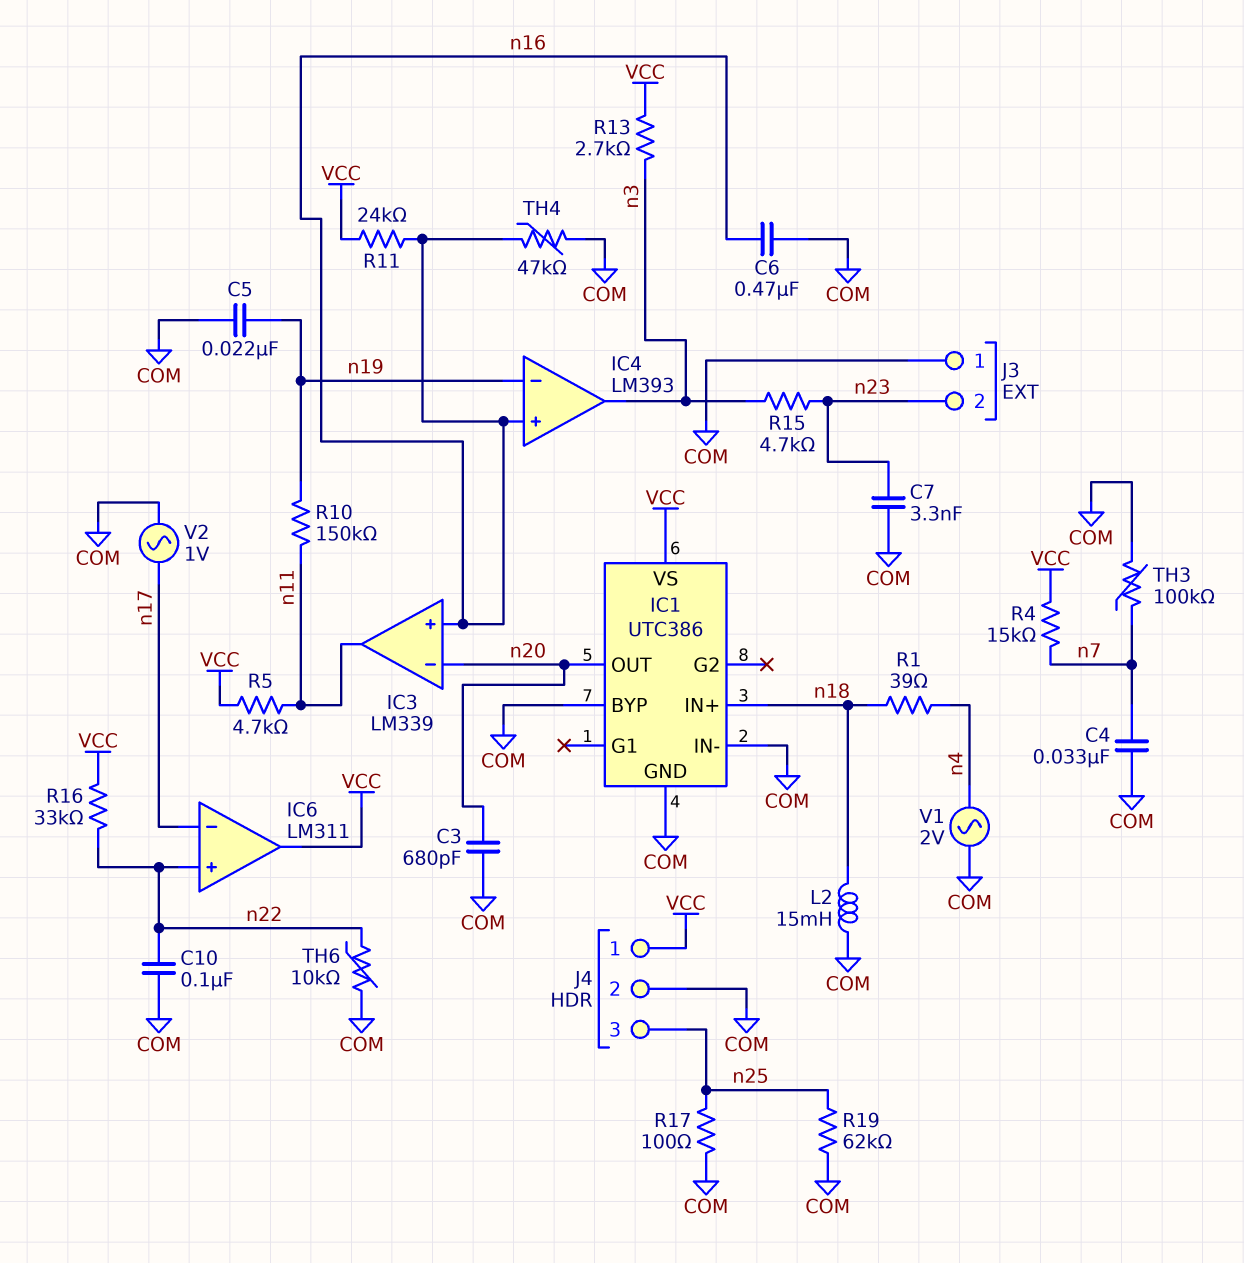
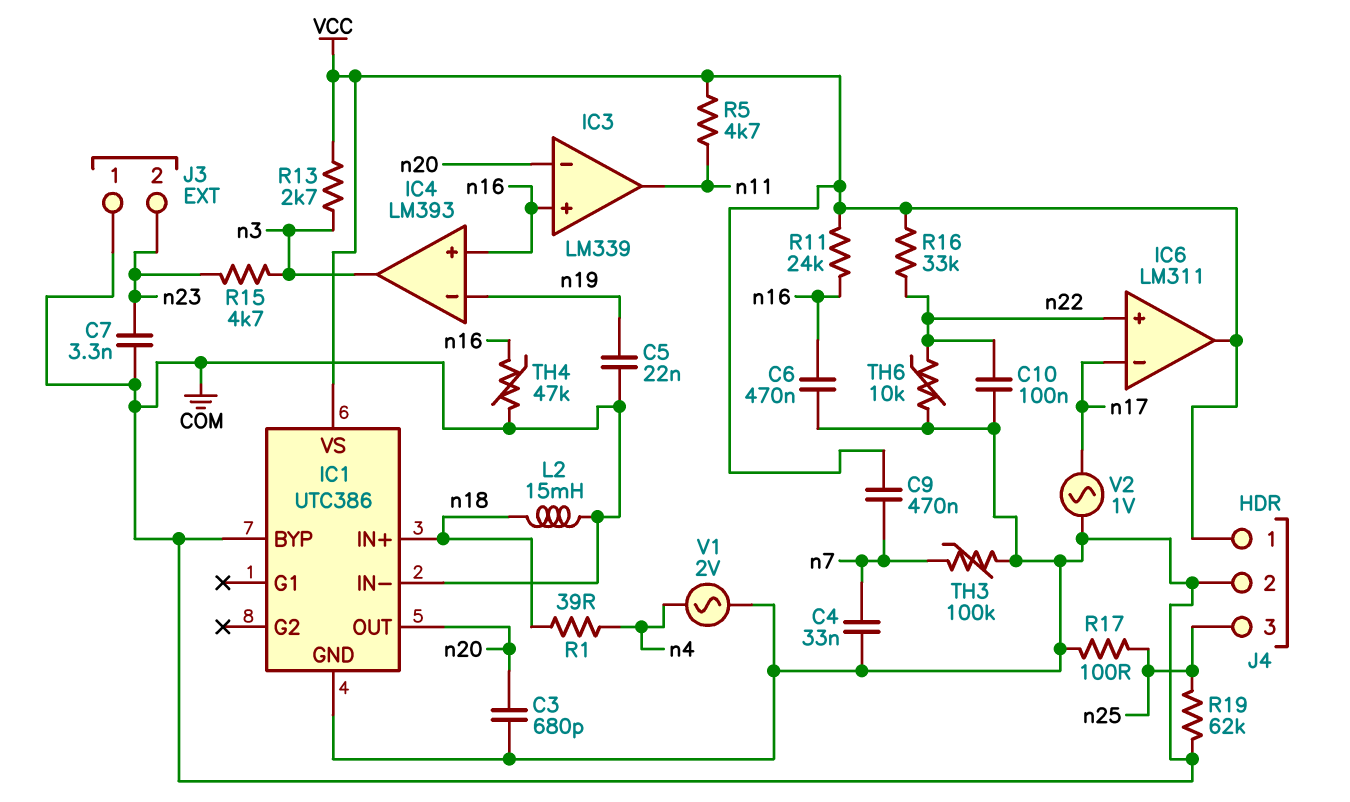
C9: none -> 470nF (VCC, n7)
R4: 15k (VCC, n7) -> none
R10: 150k (n11, n19) -> none

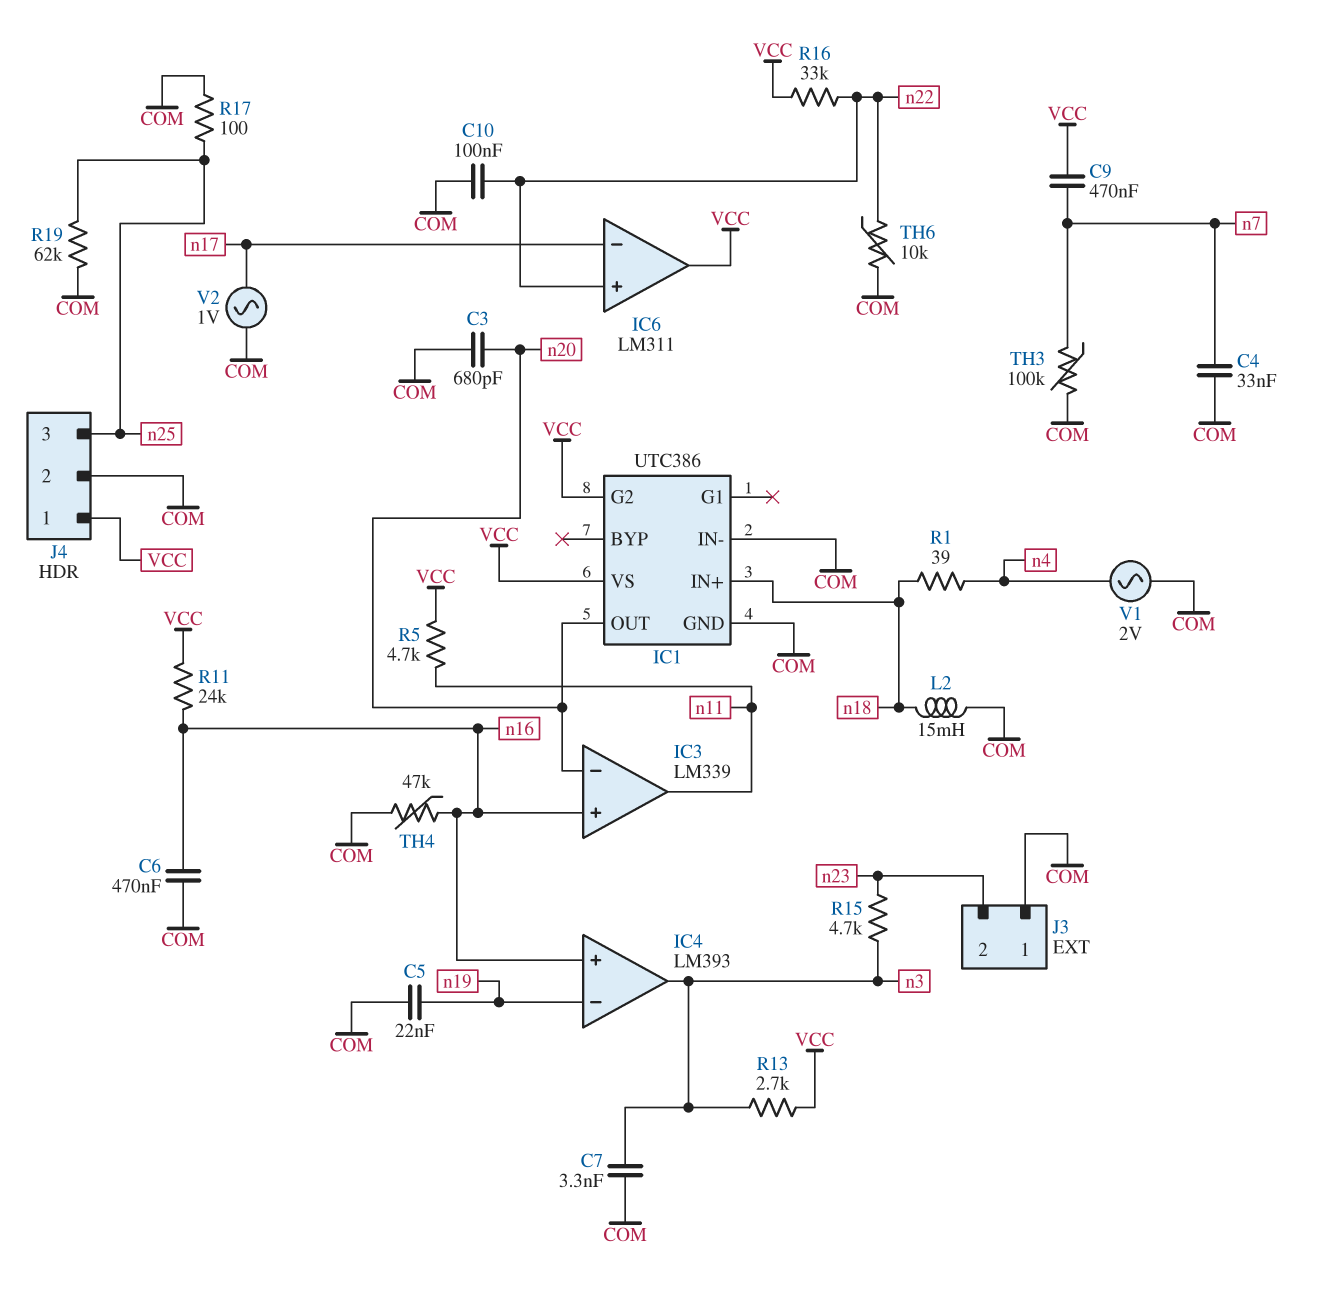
C7: 3.3nF (COM, n23) -> 3.3nF (COM, n3)
IC1 pin BYP: COM -> none
IC1 pin G2: none -> VCC

